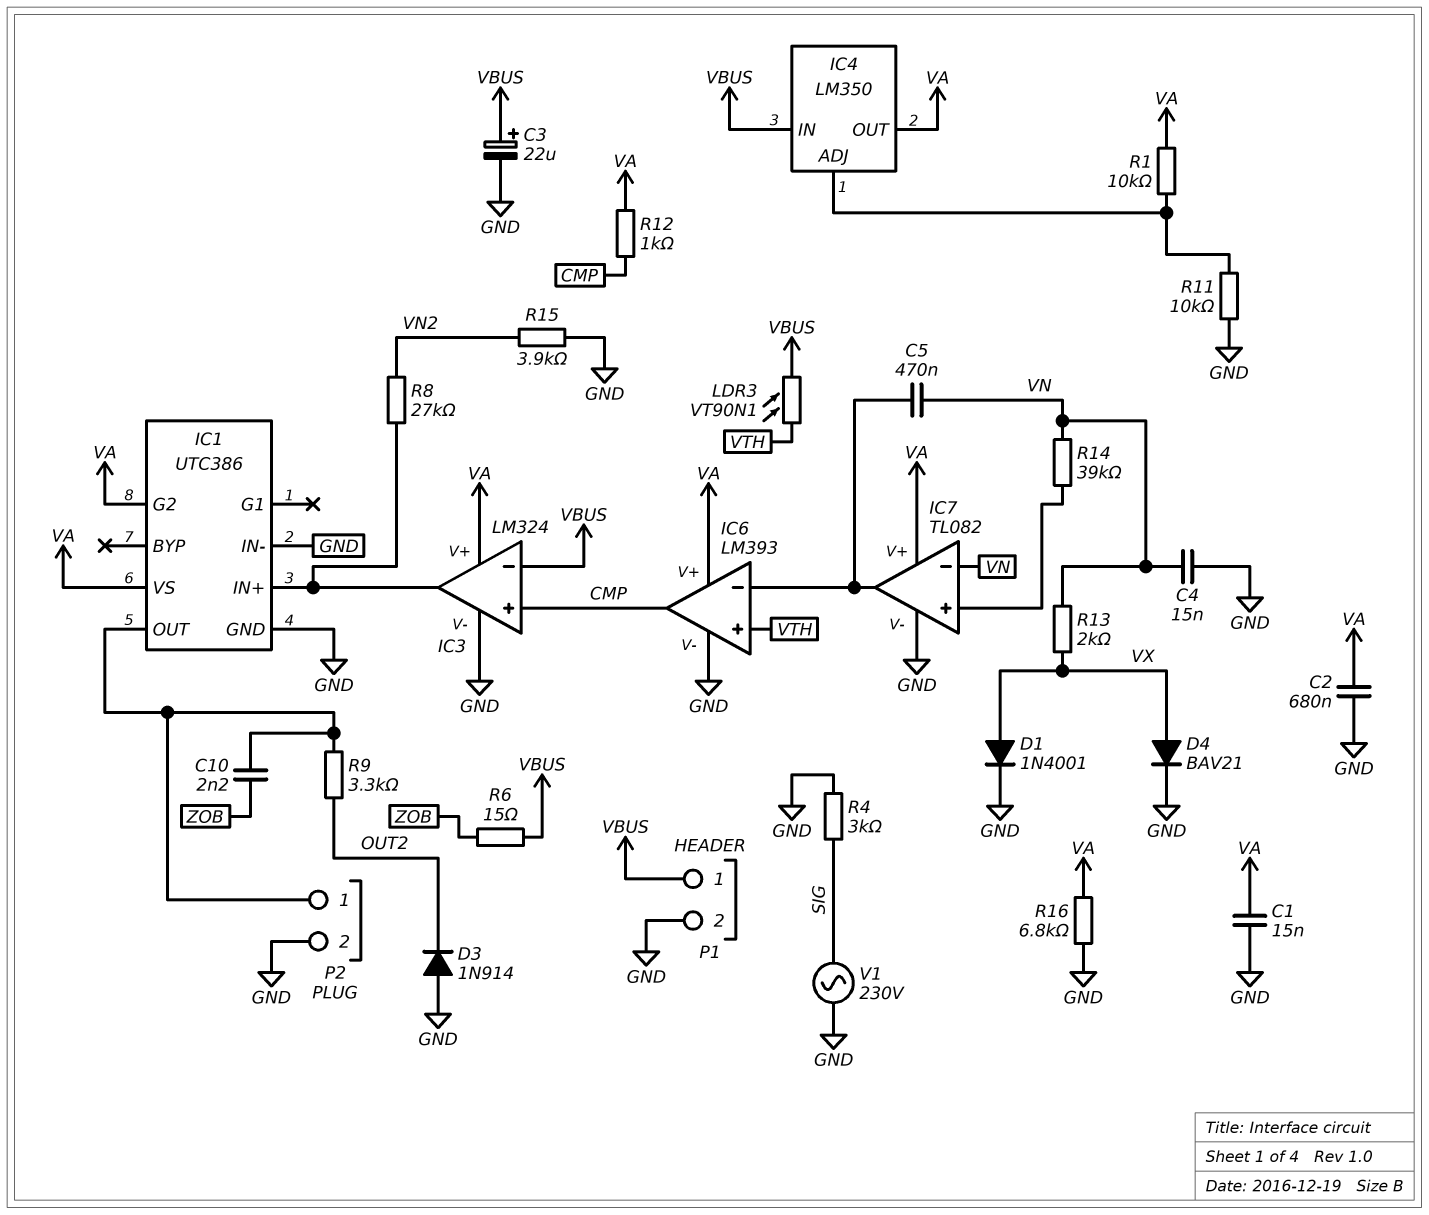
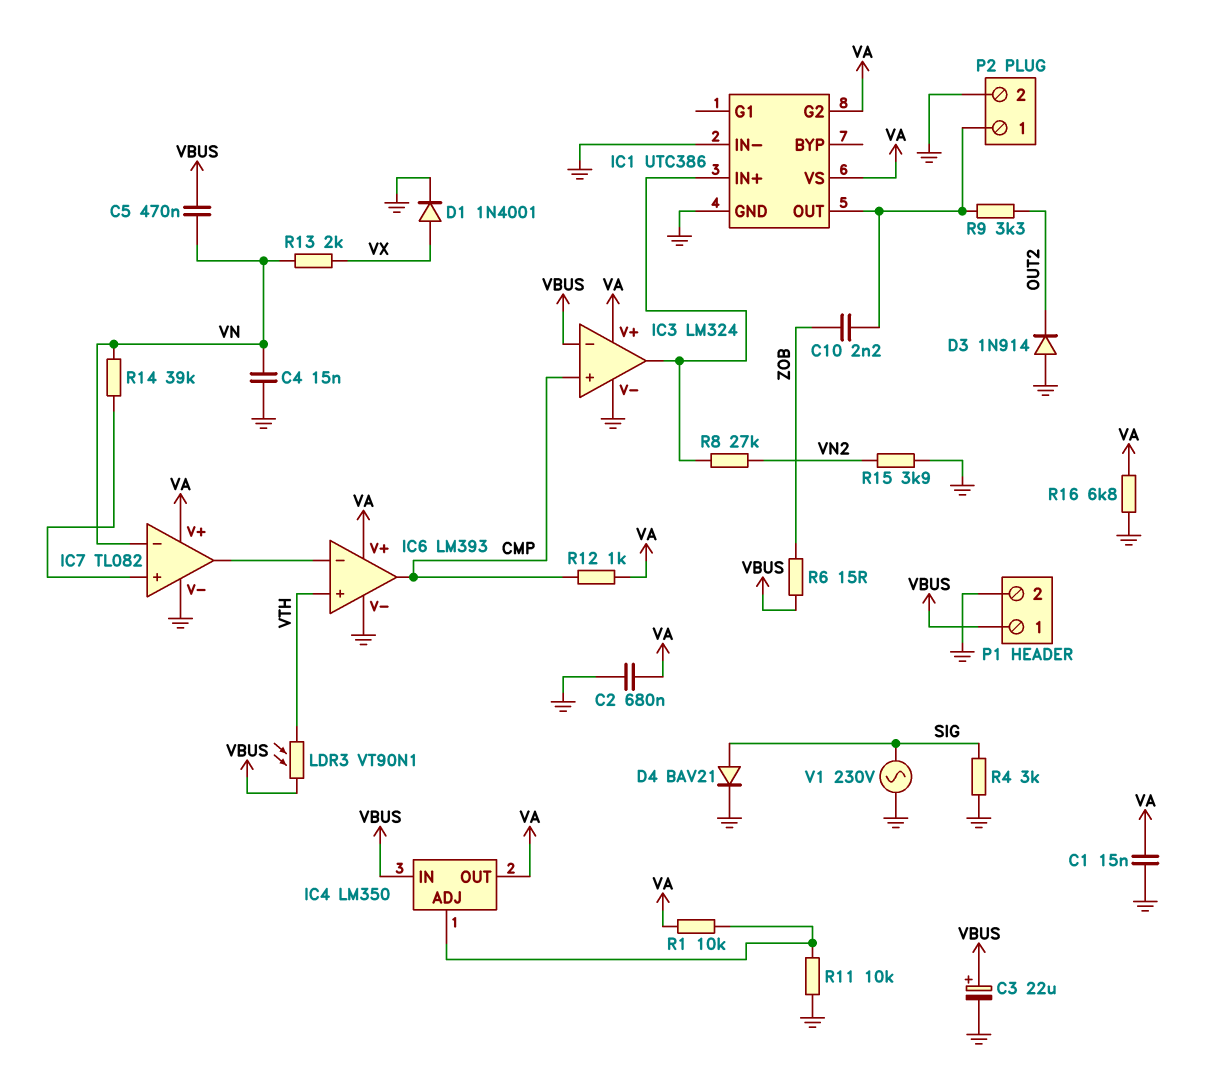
C5: 470nF (IC6/in-, VN) -> 470nF (VBUS, VN)
D4: diode BAV21 (A VX, K GND) -> diode BAV21 (A SIG, K GND)

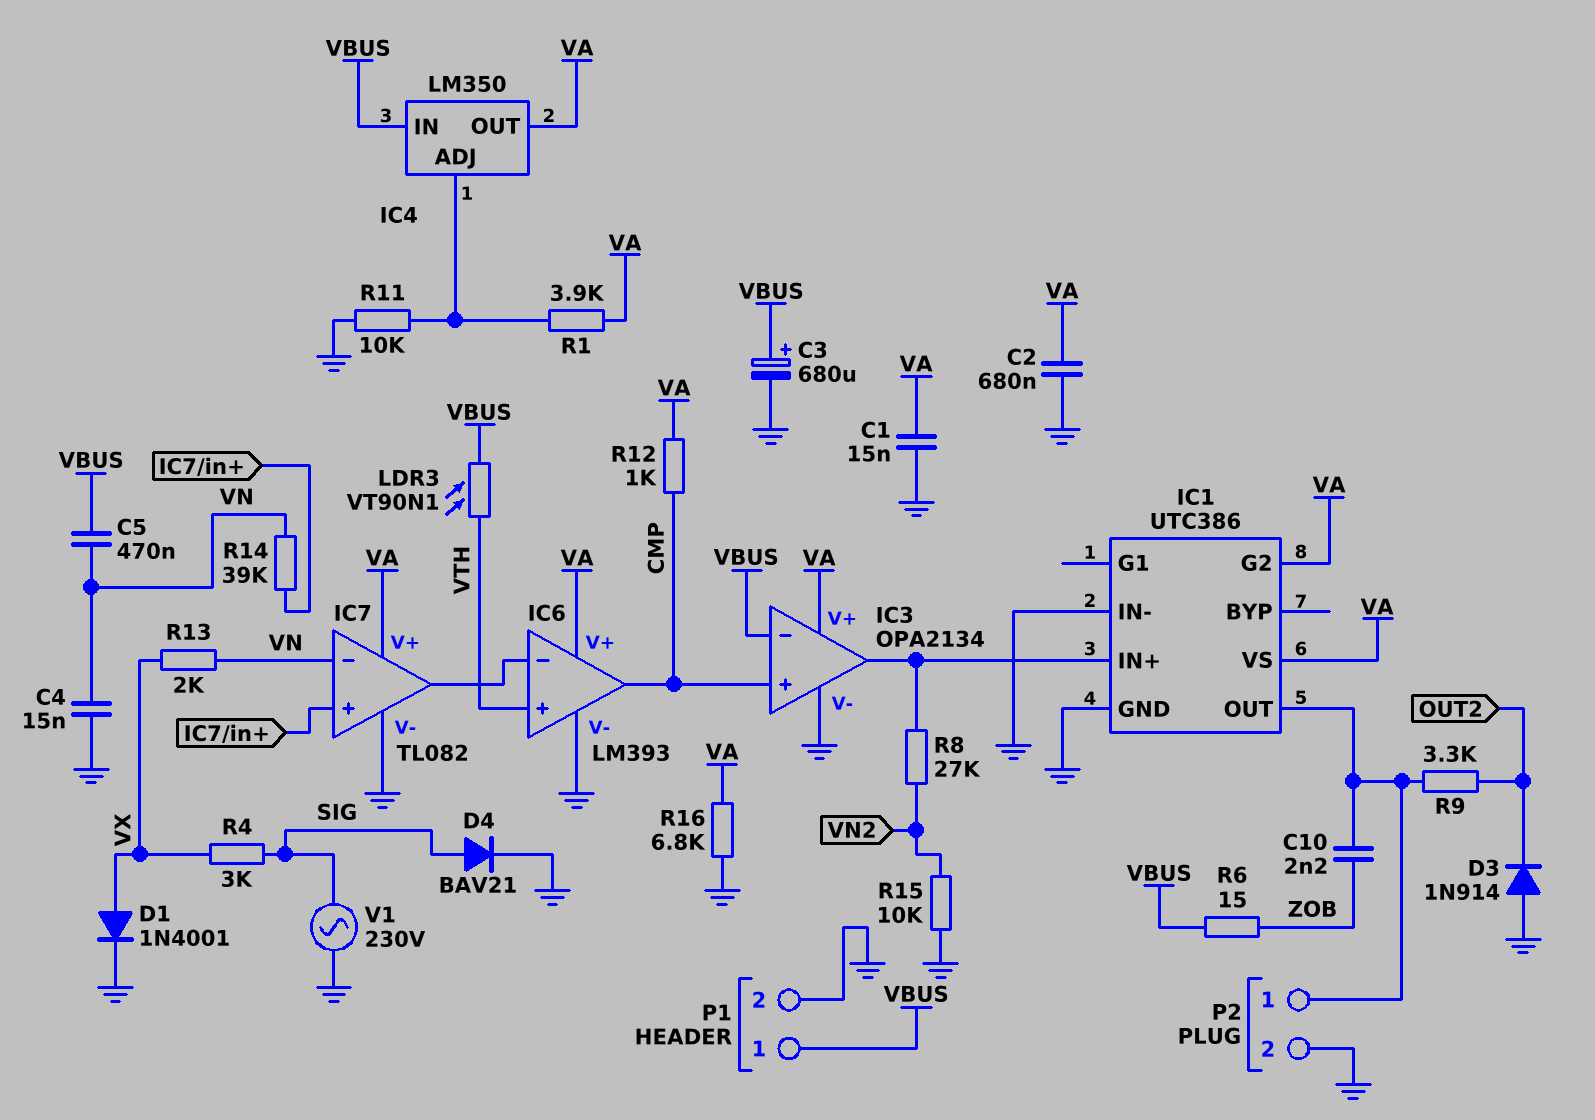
C3: 22uF (plus VBUS, minus GND) -> 680uF (plus VBUS, minus GND)
IC3: LM324 -> OPA2134
R1: 10k (IC4/ADJ, VA) -> 3.9k (IC4/ADJ, VA)
R4: 3k (GND, SIG) -> 3k (SIG, VX)
R15: 3.9k (GND, VN2) -> 10k (GND, VN2)

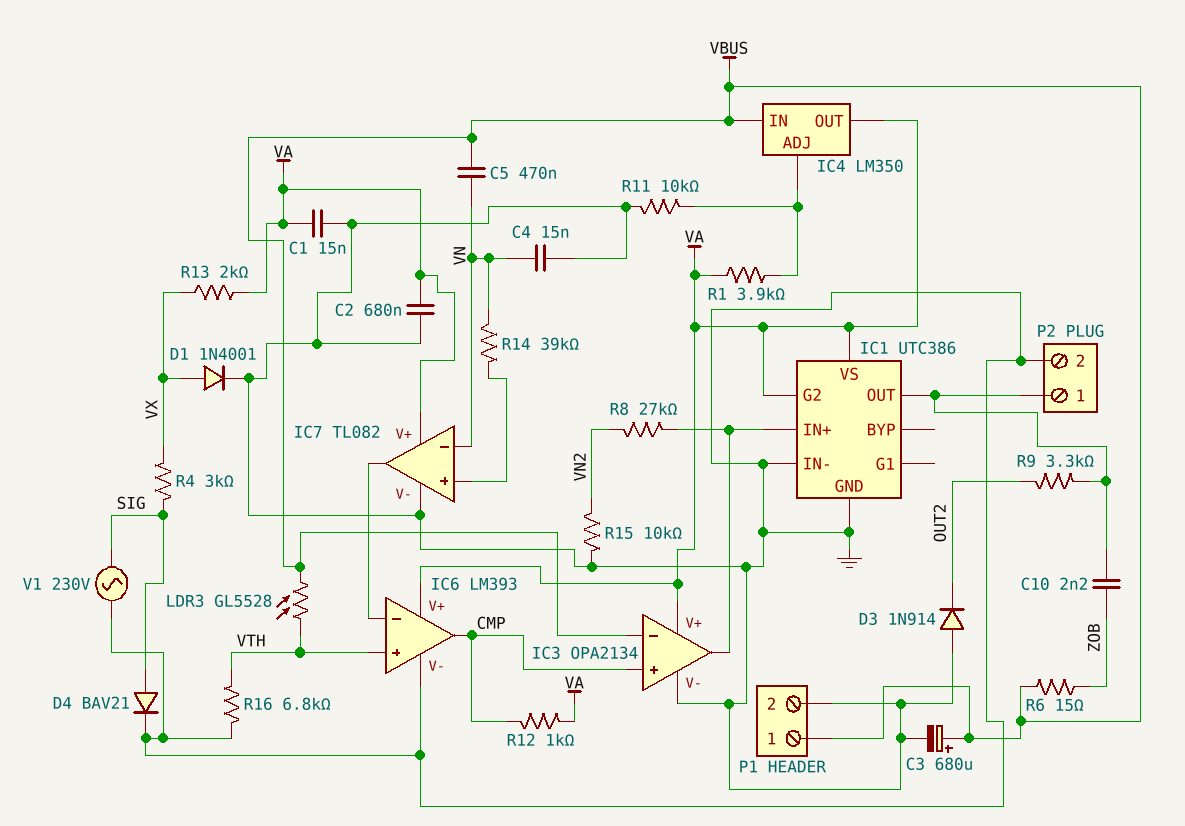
LDR3: VT90N1 (VBUS, VTH) -> GL5528 (VBUS, VTH)
R13: 2k (VN, VX) -> 2k (VA, VX)
R16: 6.8k (GND, VA) -> 6.8k (GND, VTH)

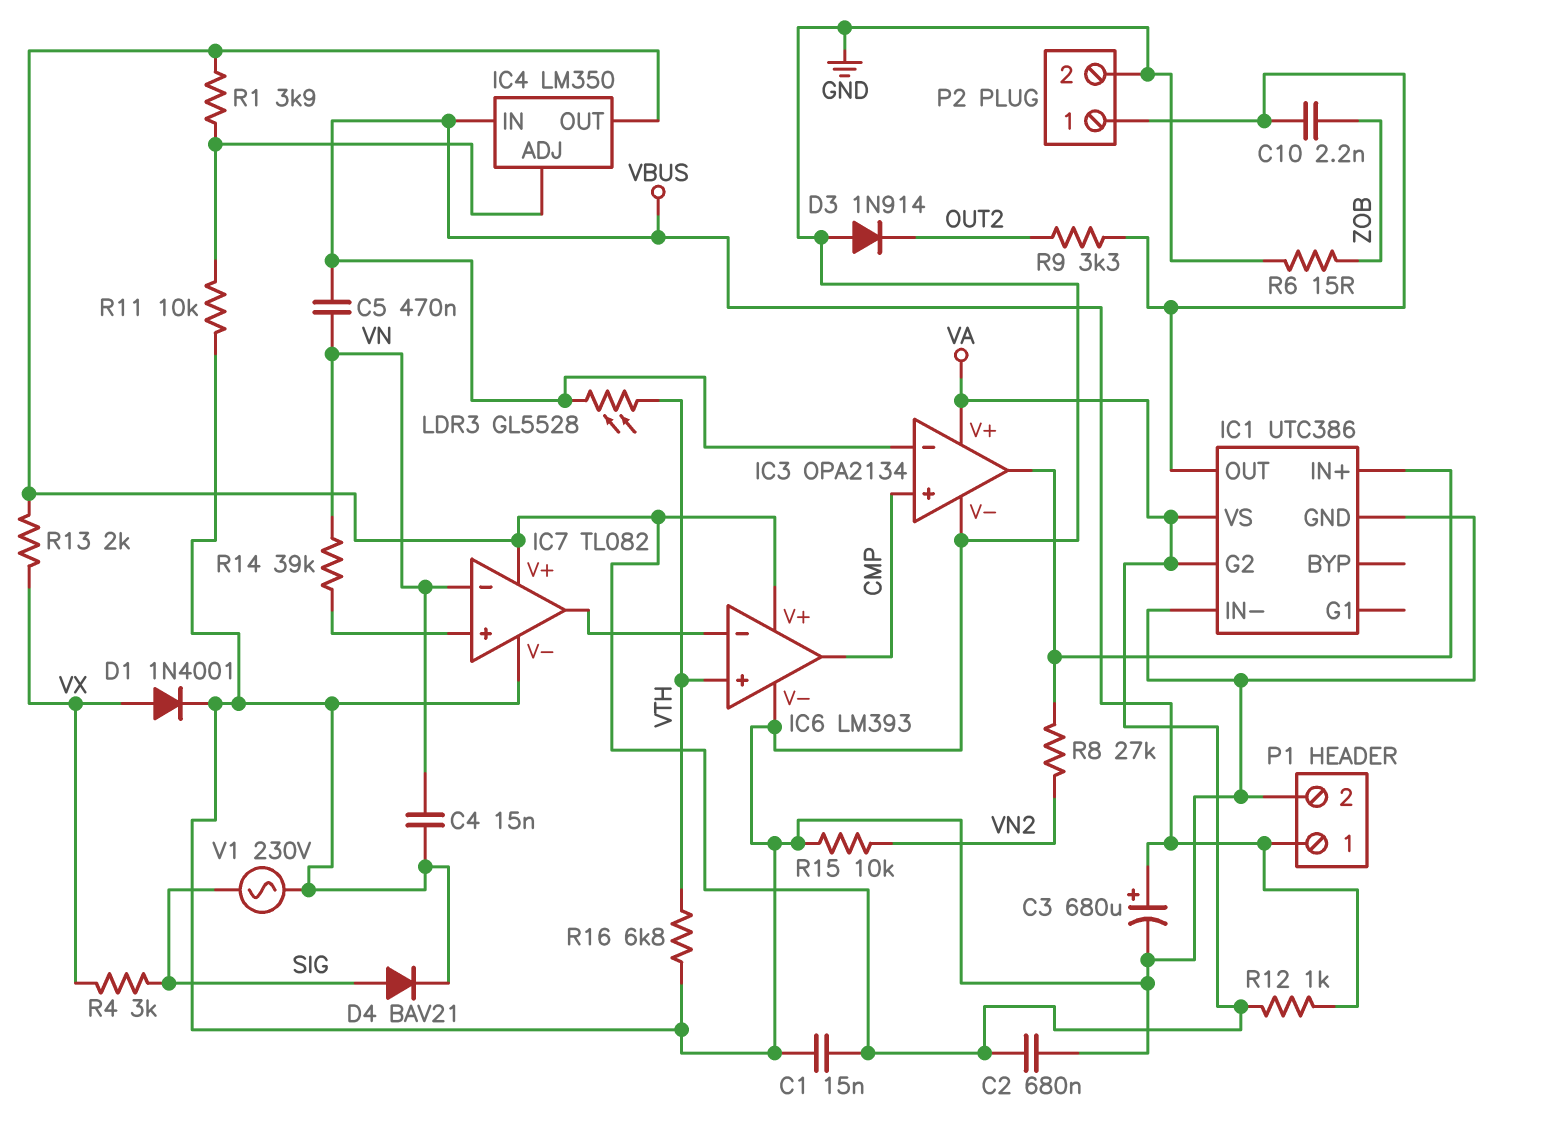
R6: 15 (VBUS, ZOB) -> 15 (GND, ZOB)
R12: 1k (CMP, VA) -> 1k (VA, VBUS)

